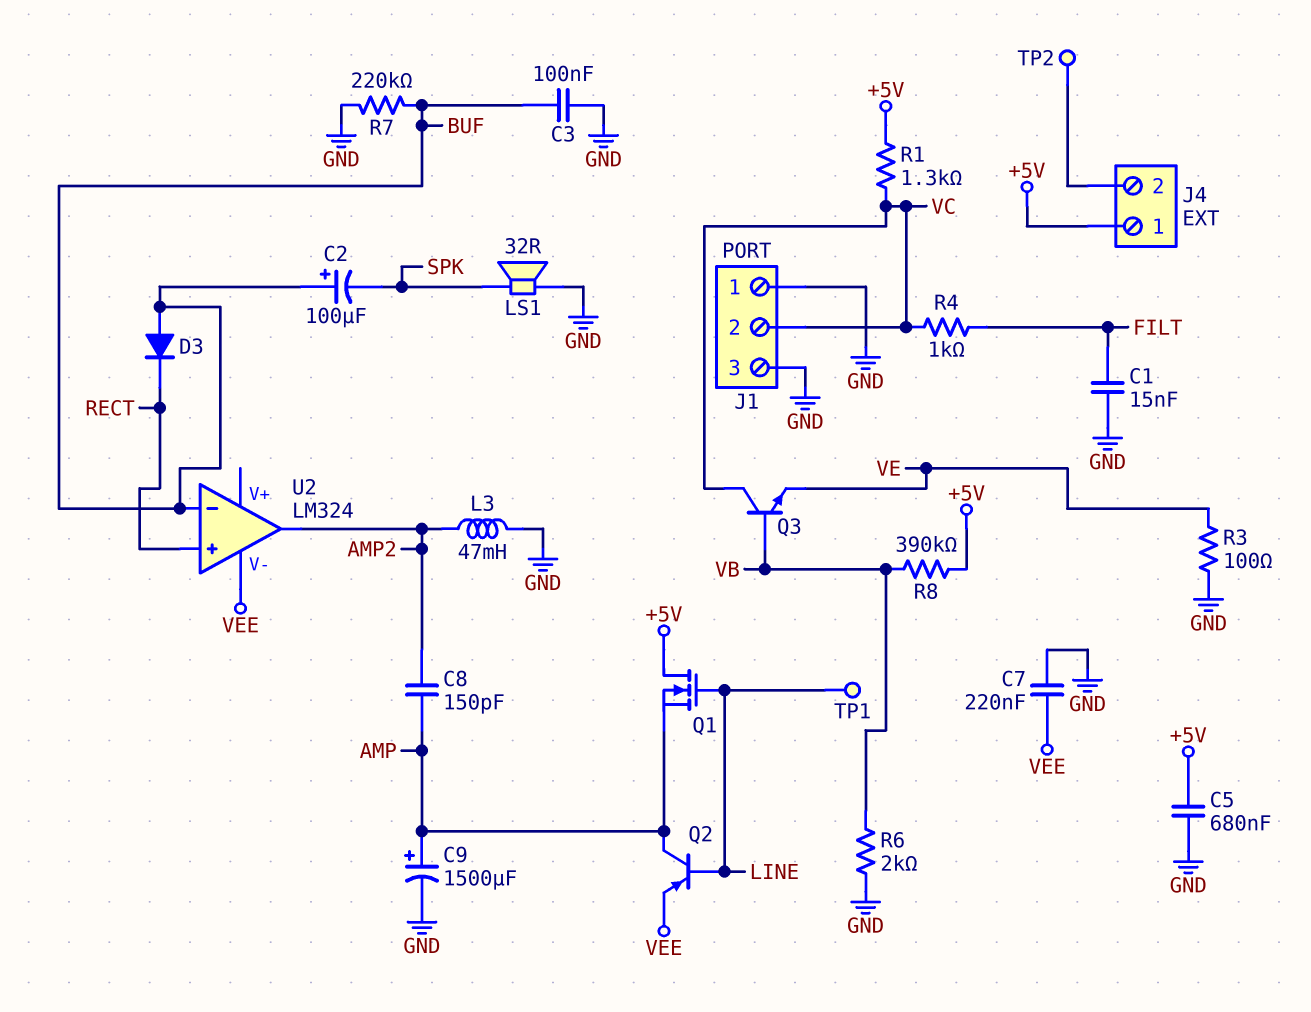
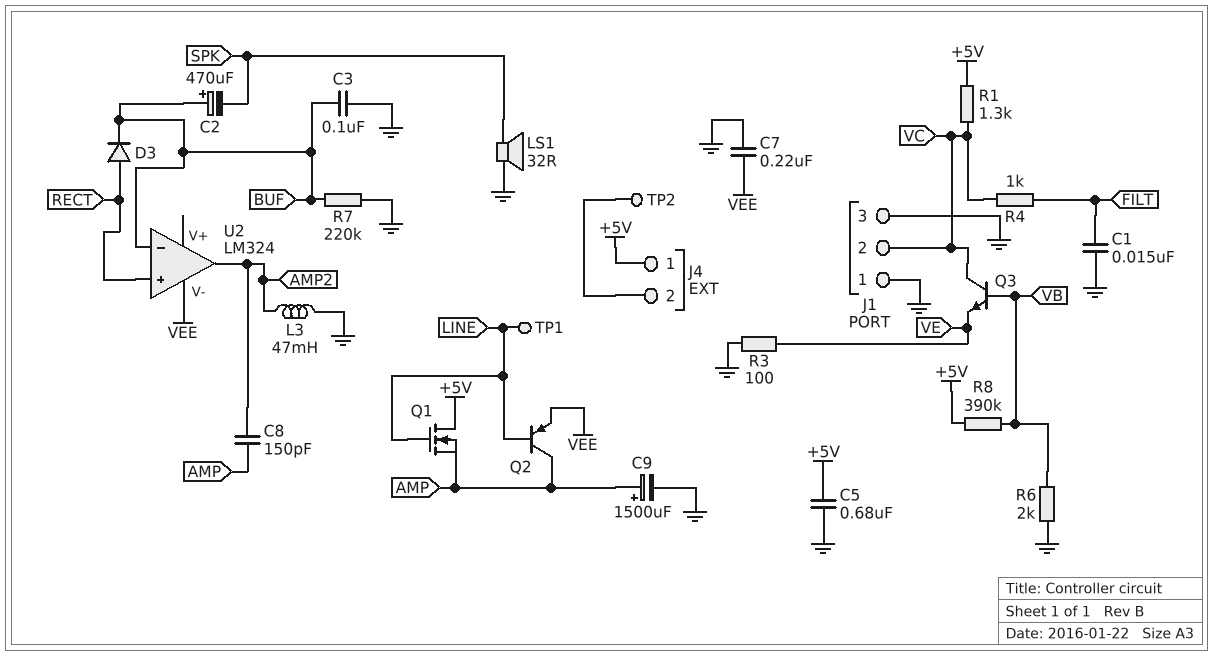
C2: 100uF (plus BUF, minus SPK) -> 470uF (plus BUF, minus SPK)
D3: diode (A BUF, K RECT) -> diode (A RECT, K BUF)

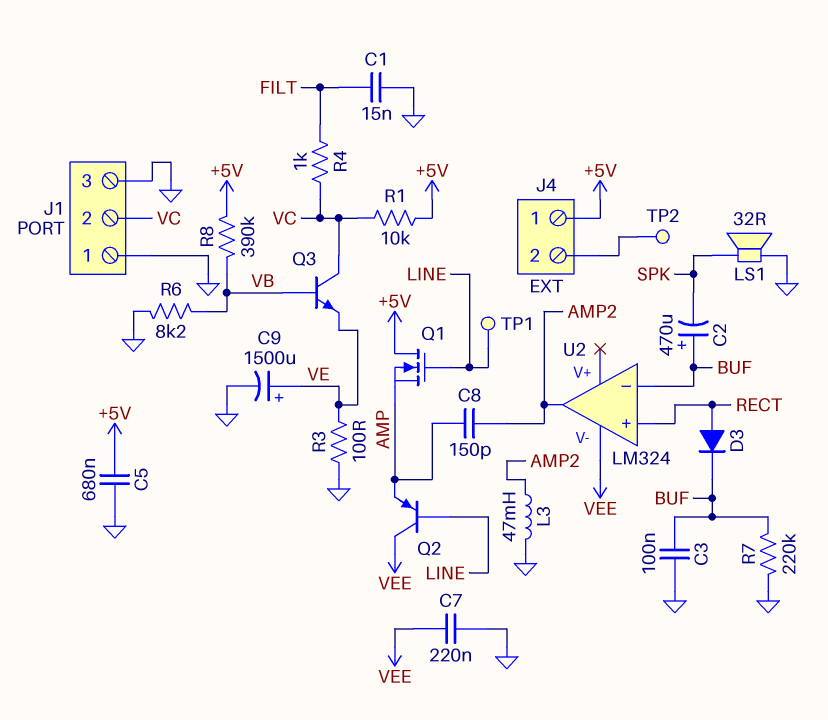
C9: 1500uF (plus AMP, minus GND) -> 1500uF (plus VE, minus GND)
Q2: PNP (B LINE, C AMP, E VEE) -> PNP (B LINE, C VEE, E AMP)
R1: 1.3k (+5V, VC) -> 10k (+5V, VC)
R6: 2k (GND, VB) -> 8.2k (GND, VB)

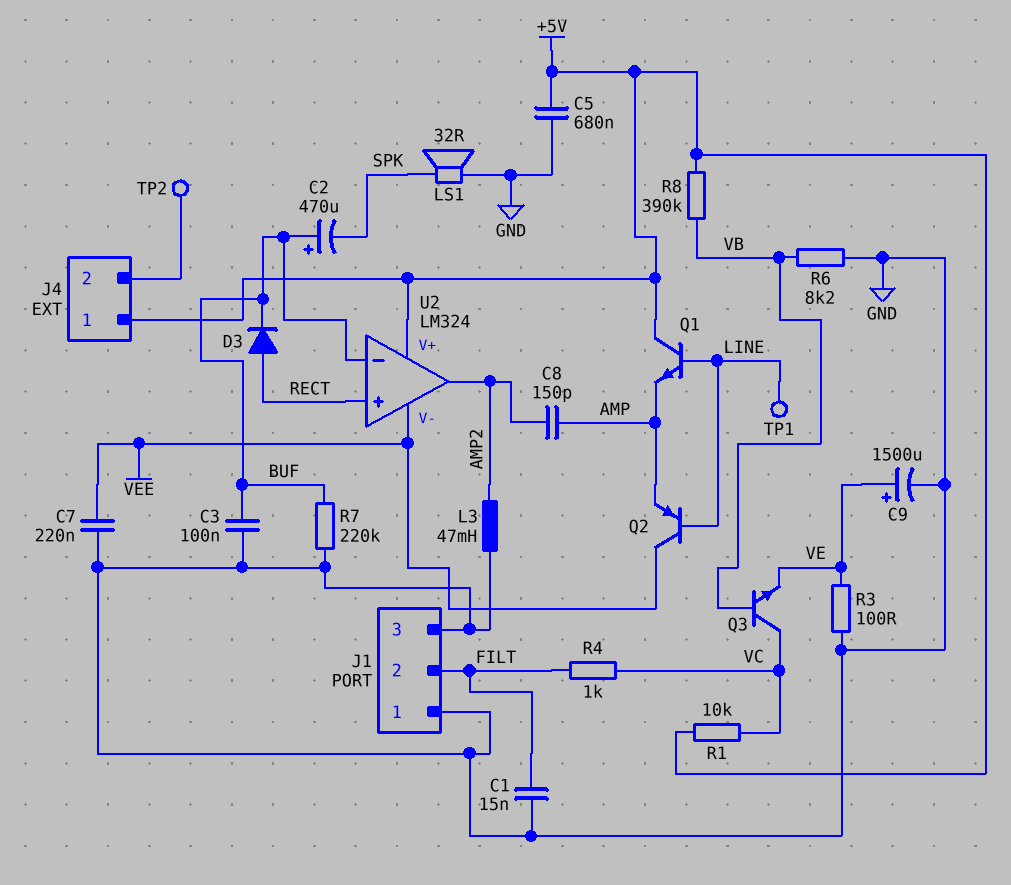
J1 pin 2: VC -> FILT
Q1: NMOS (G LINE, D +5V, S AMP) -> NPN (B LINE, C +5V, E AMP)
U2 pin V+: none -> +5V

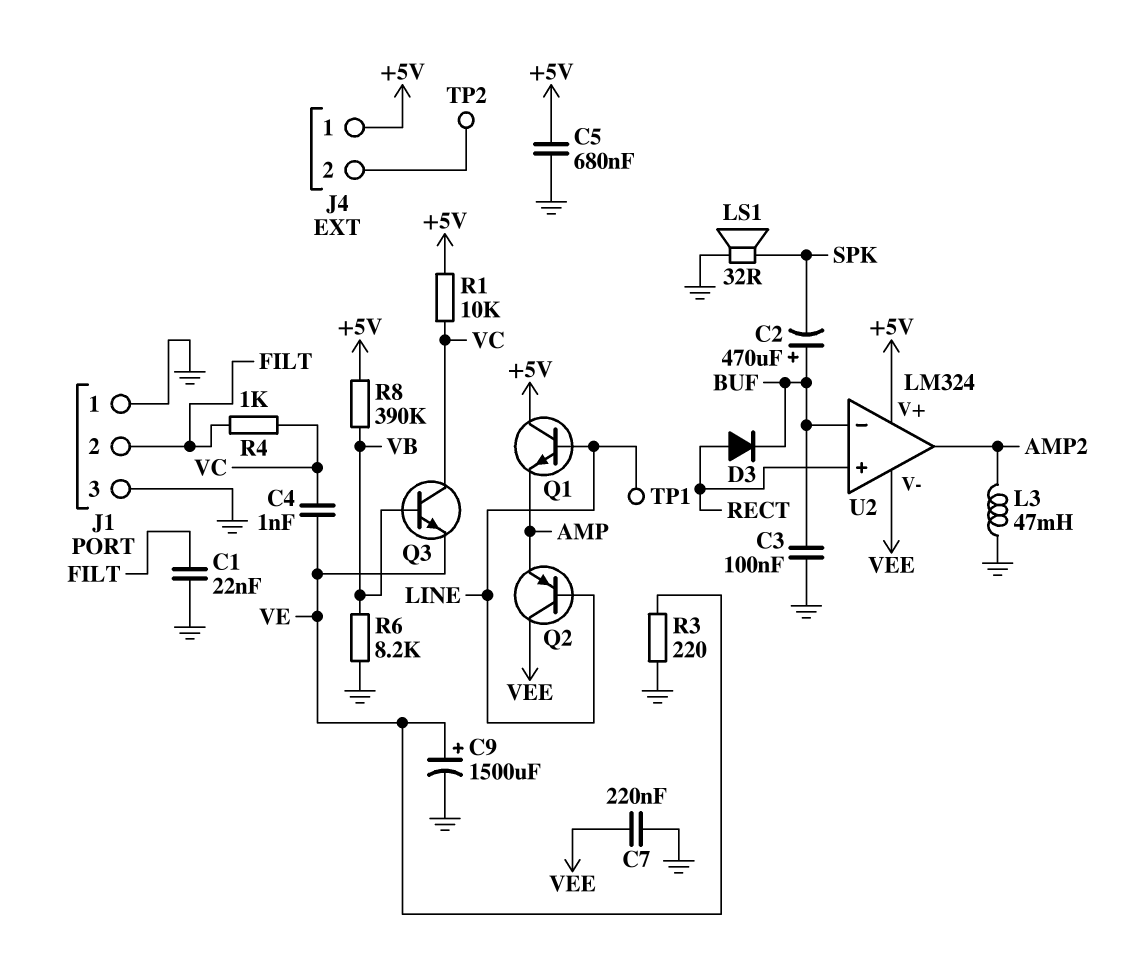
C1: 15nF (FILT, GND) -> 22nF (FILT, GND)
C4: none -> 1nF (VC, VE)
C8: 150pF (AMP, AMP2) -> none
R3: 100 (GND, VE) -> 220 (GND, VE)
R7: 220k (BUF, GND) -> none

